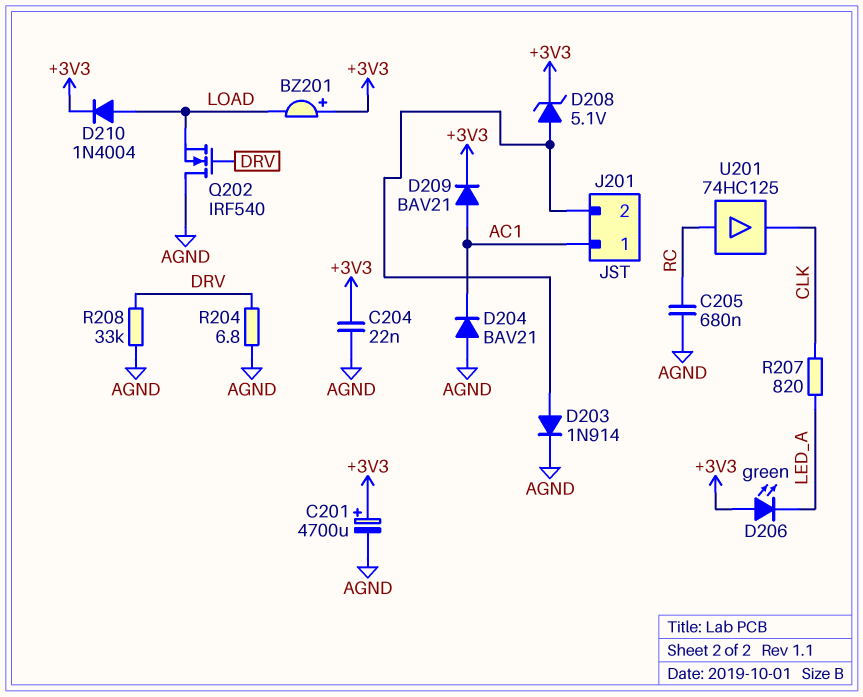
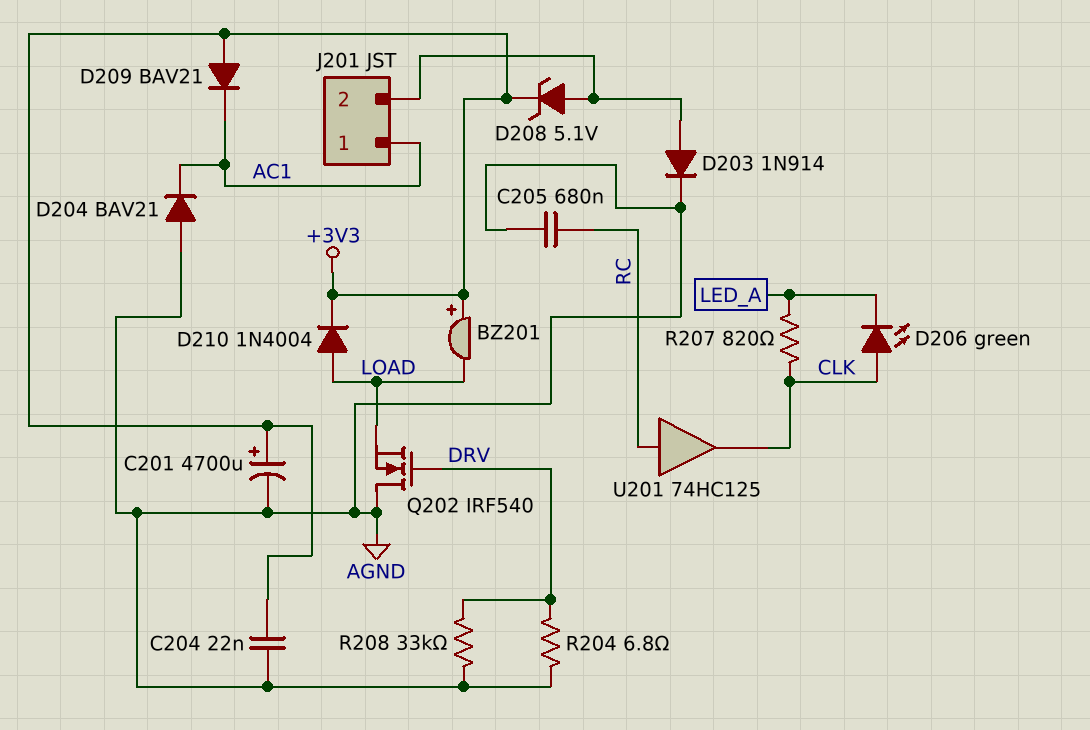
D206: LED green (A +3V3, K LED_A) -> LED green (A CLK, K LED_A)
D209: diode BAV21 (A AC1, K +3V3) -> diode BAV21 (A +3V3, K AC1)

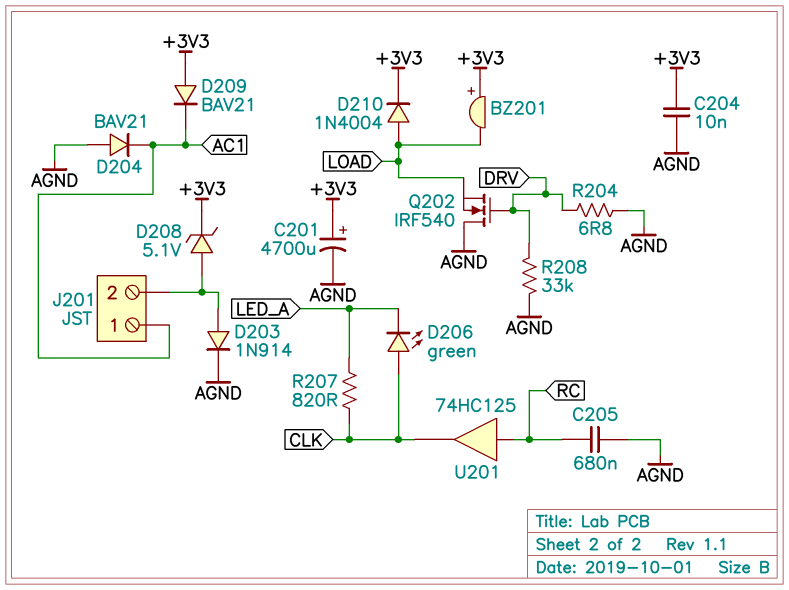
C204: 22nF (+3V3, AGND) -> 10nF (+3V3, AGND)

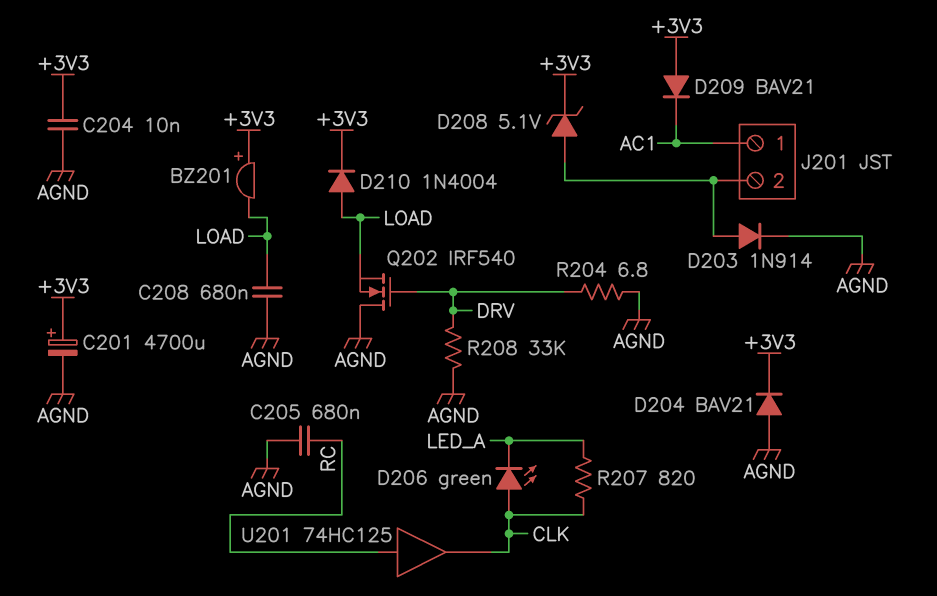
C208: none -> 680nF (AGND, LOAD)
D204: diode BAV21 (A AGND, K AC1) -> diode BAV21 (A AGND, K +3V3)

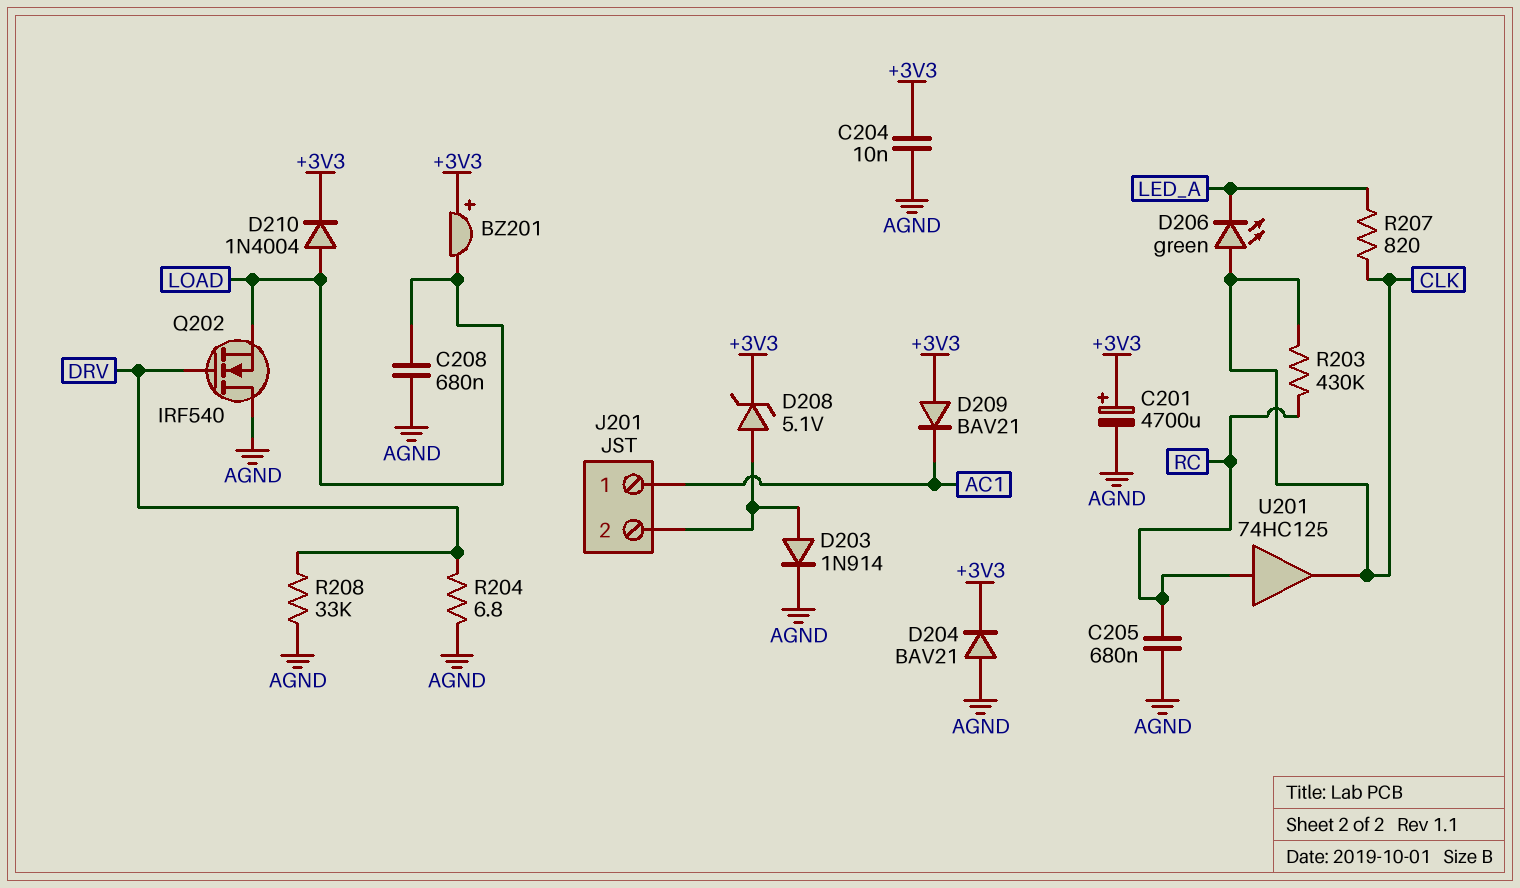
R203: none -> 430k (CLK, RC)

